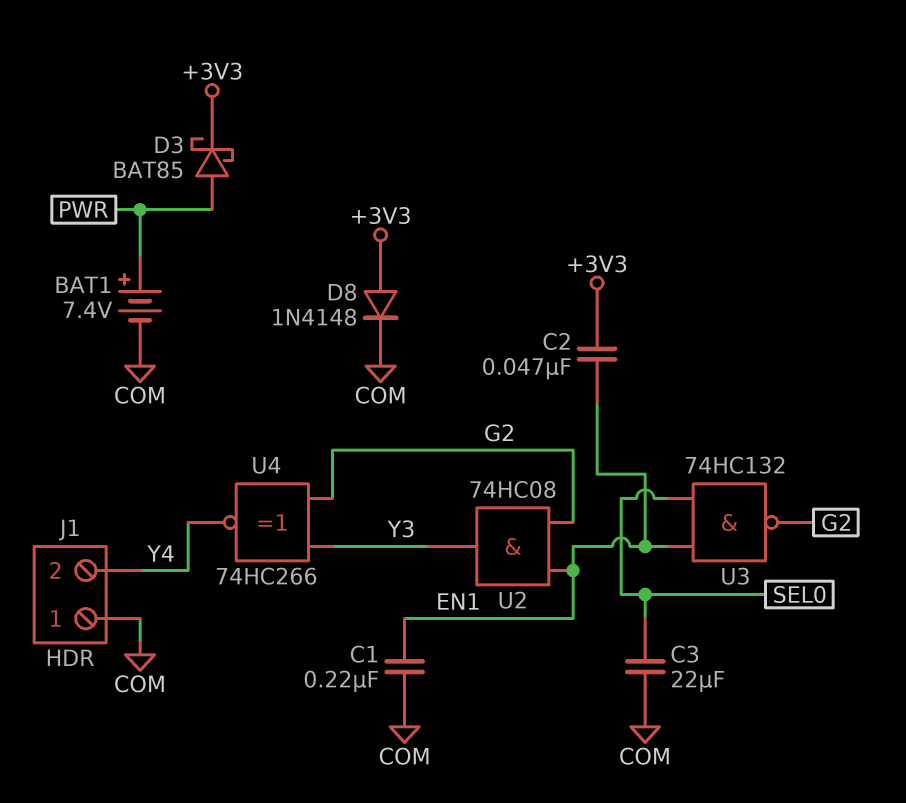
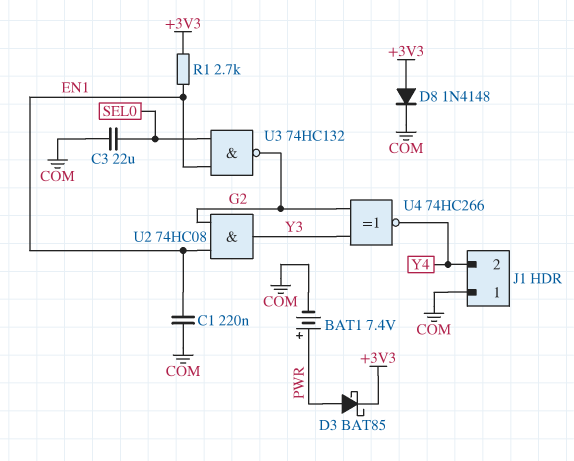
C2: 47nF (+3V3, EN1) -> none
R1: none -> 2.7k (+3V3, EN1)

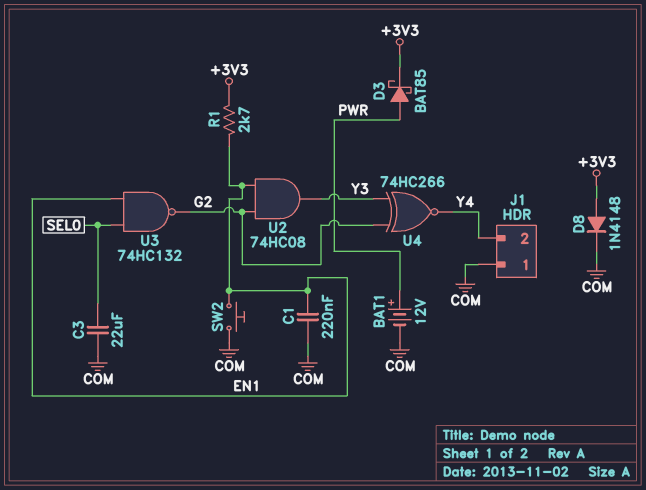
BAT1: 7.4V (plus PWR, minus COM) -> 12V (plus PWR, minus COM)
SW2: none -> button (COM, EN1)

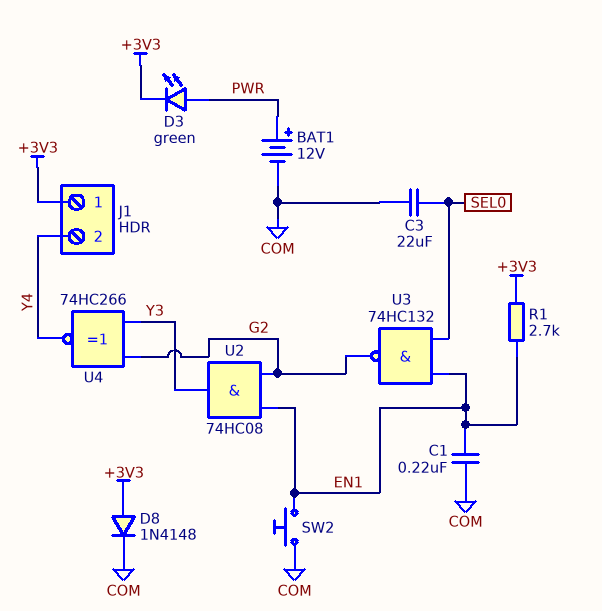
D3: schottky BAT85 (A PWR, K +3V3) -> LED green (A PWR, K +3V3)
J1 pin 1: COM -> +3V3

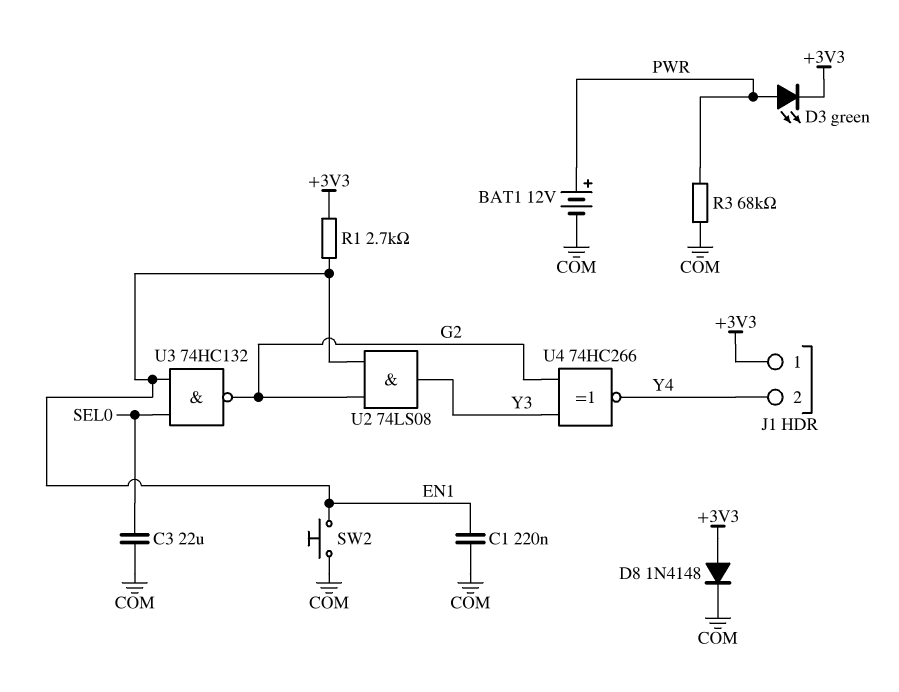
R3: none -> 68k (COM, PWR)
U2: AND 74HC08 (in EN1, in G2, out Y3) -> AND 74LS08 (in EN1, in G2, out Y3)

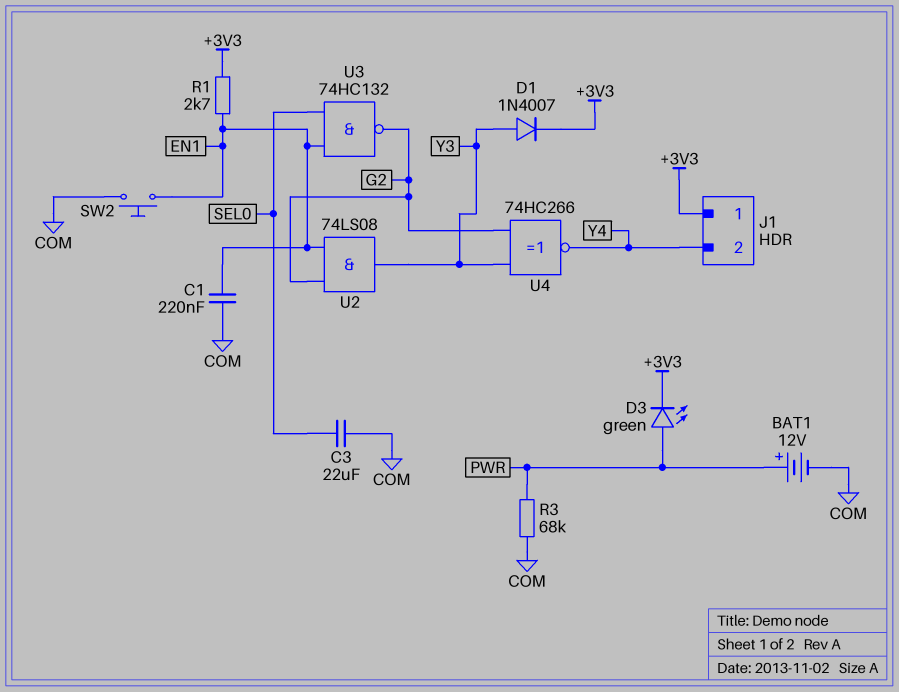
D1: none -> diode 1N4007 (A Y3, K +3V3)
D8: diode 1N4148 (A +3V3, K COM) -> none

